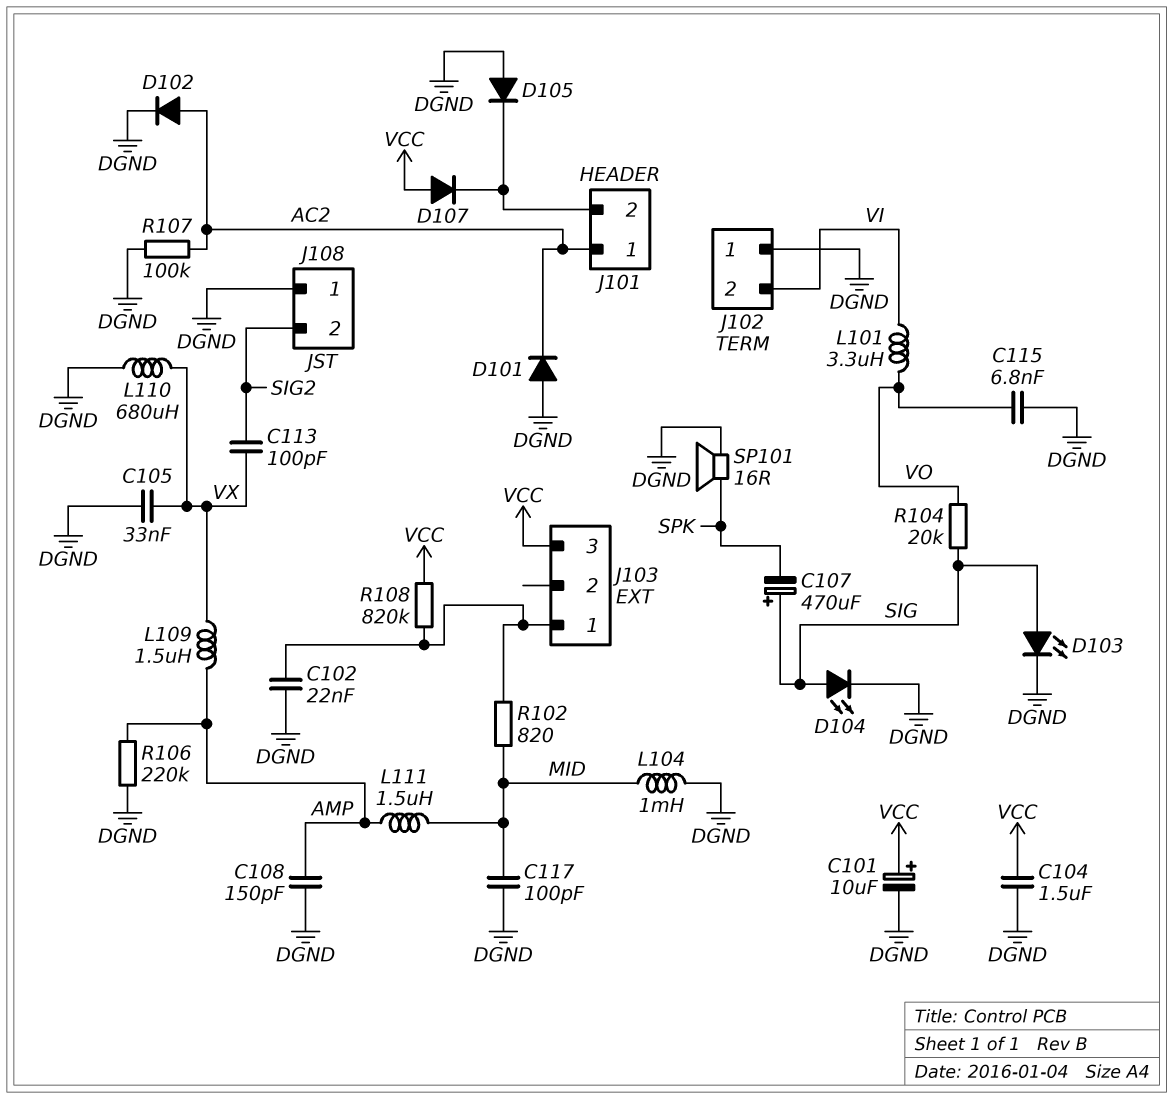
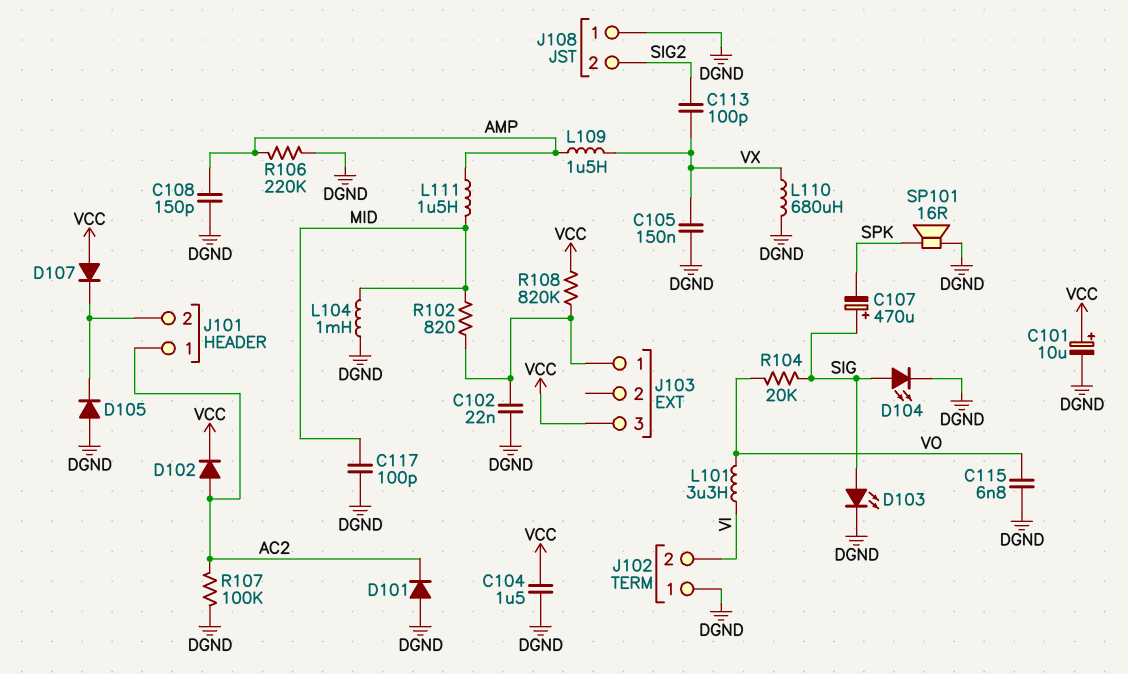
C105: 33nF (DGND, VX) -> 150nF (DGND, VX)
D102: diode (A AC2, K DGND) -> diode (A AC2, K VCC)

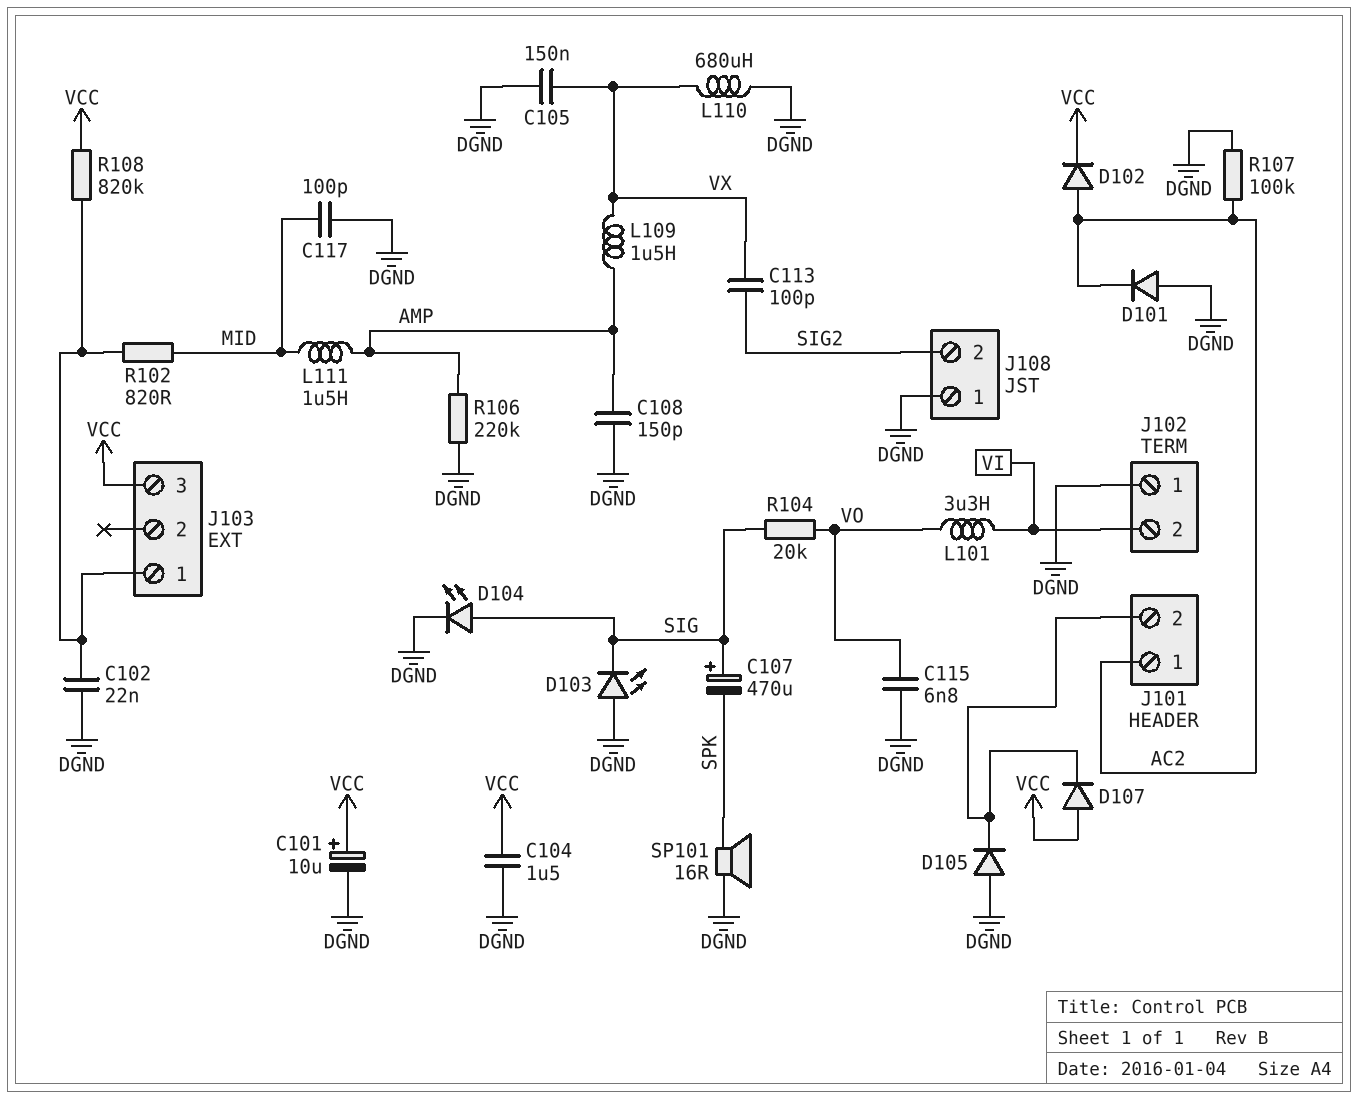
D103: LED (A SIG, K DGND) -> LED (A DGND, K SIG)
L104: 1mH (DGND, MID) -> none

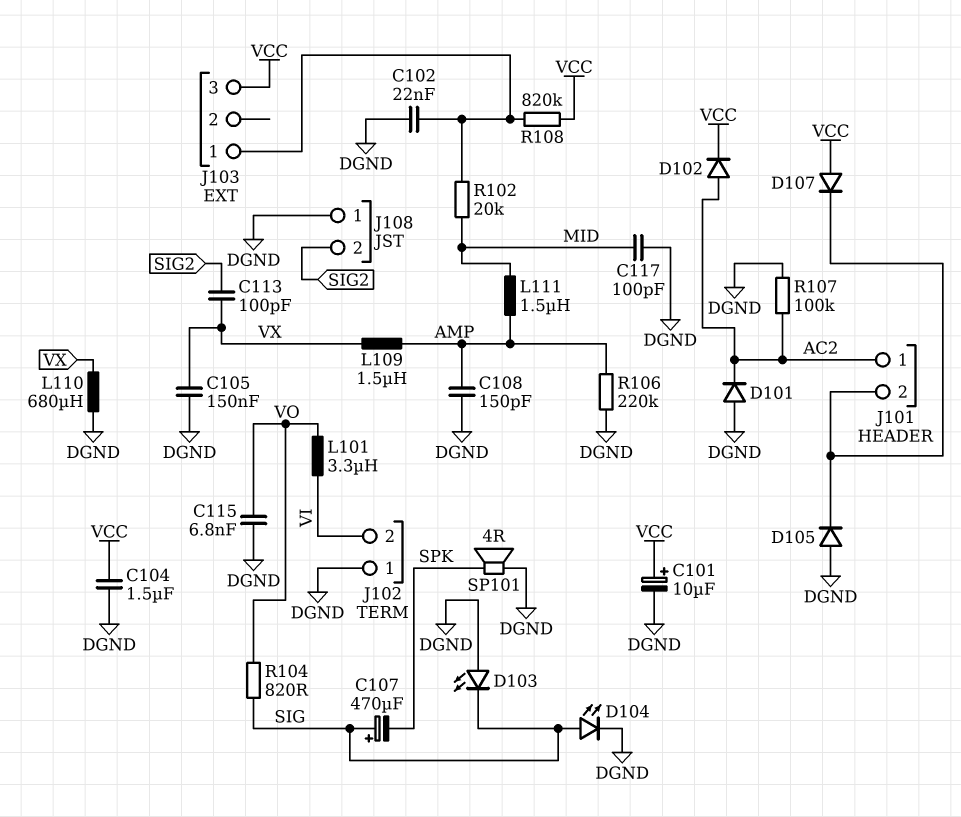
R102: 820 (J103/1, MID) -> 20k (J103/1, MID)
R104: 20k (SIG, VO) -> 820 (SIG, VO)
SP101: speaker 16R (DGND, SPK) -> speaker 4R (DGND, SPK)

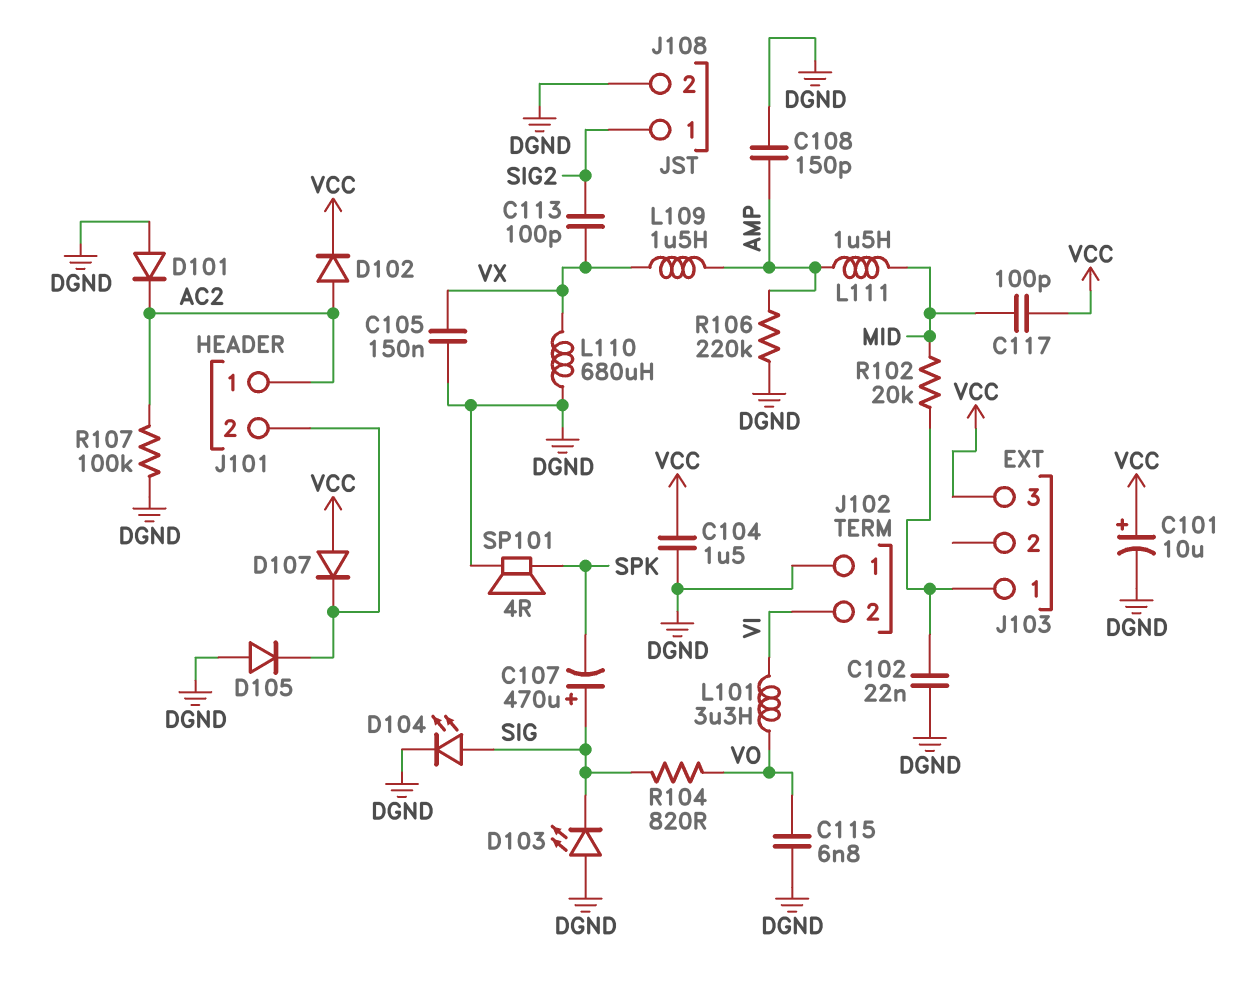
C117: 100pF (DGND, MID) -> 100pF (MID, VCC)
J108 pin 1: DGND -> SIG2
J108 pin 2: SIG2 -> DGND
R108: 820k (J103/1, VCC) -> none

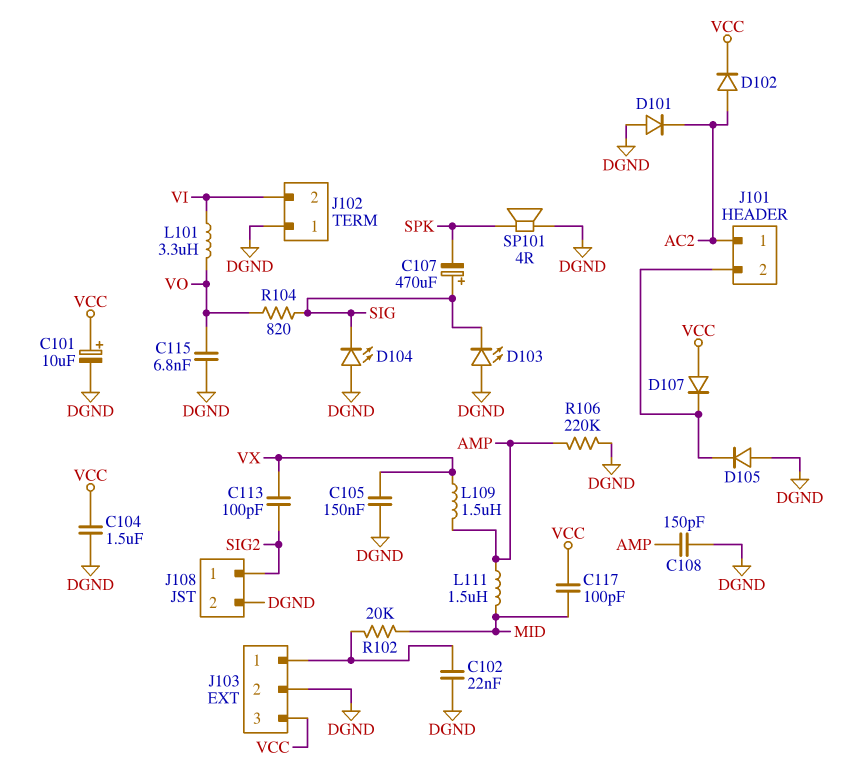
D104: LED (A SIG, K DGND) -> LED (A DGND, K SIG)
J103 pin 2: none -> DGND
L110: 680uH (DGND, VX) -> none
R107: 100k (AC2, DGND) -> none

